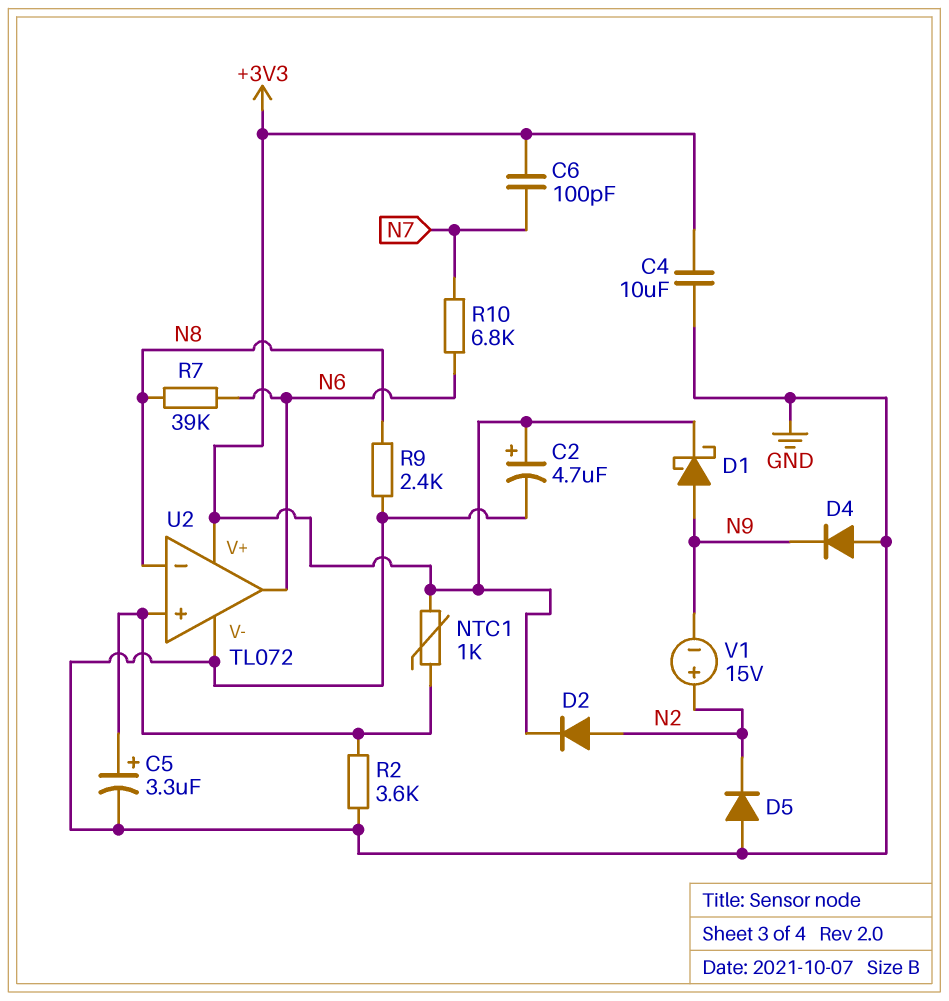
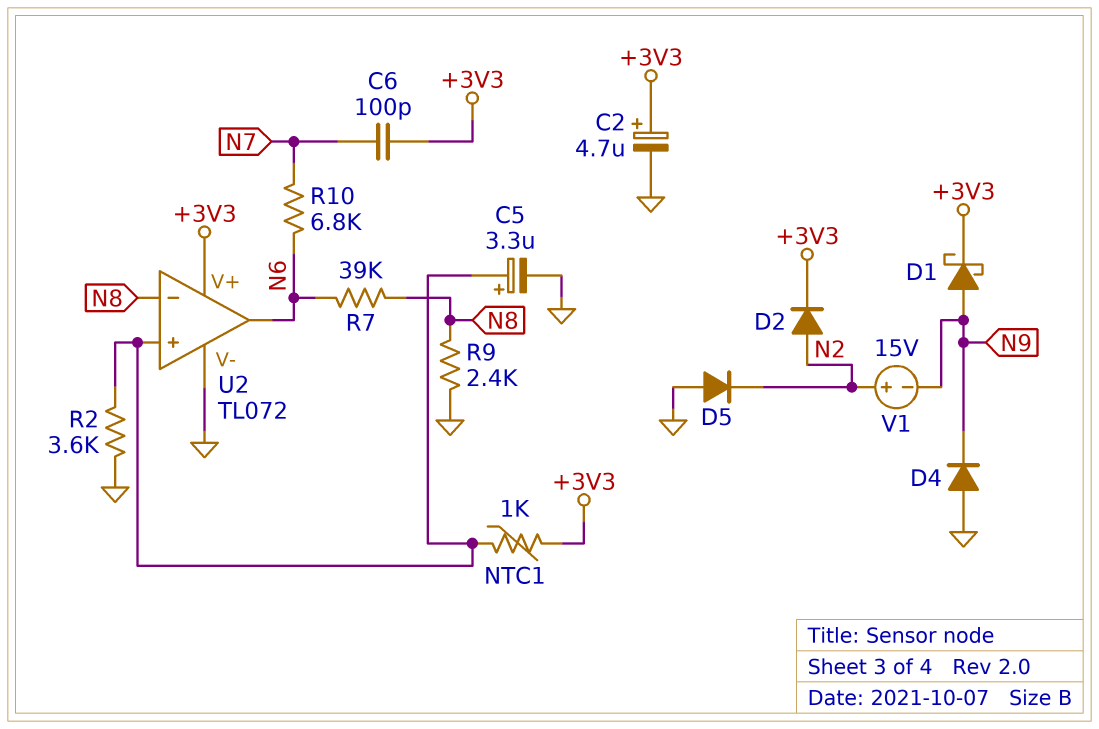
C4: 10uF (+3V3, GND) -> none

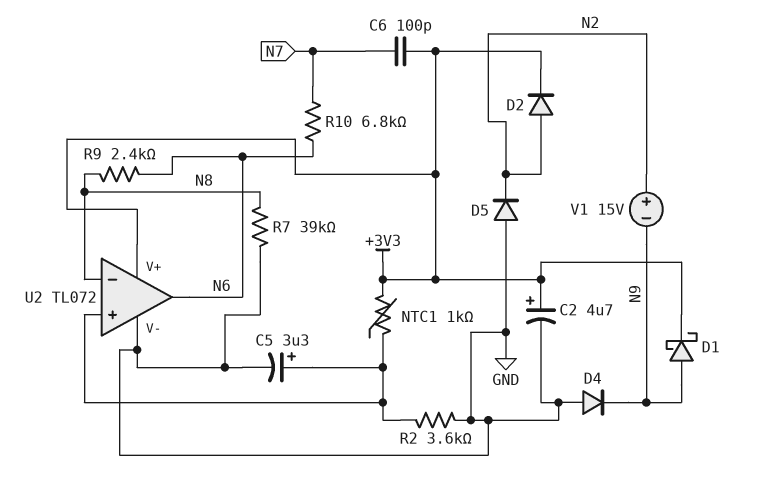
R7: 39k (N6, N8) -> 39k (GND, N8)
R9: 2.4k (GND, N8) -> 2.4k (N6, N8)

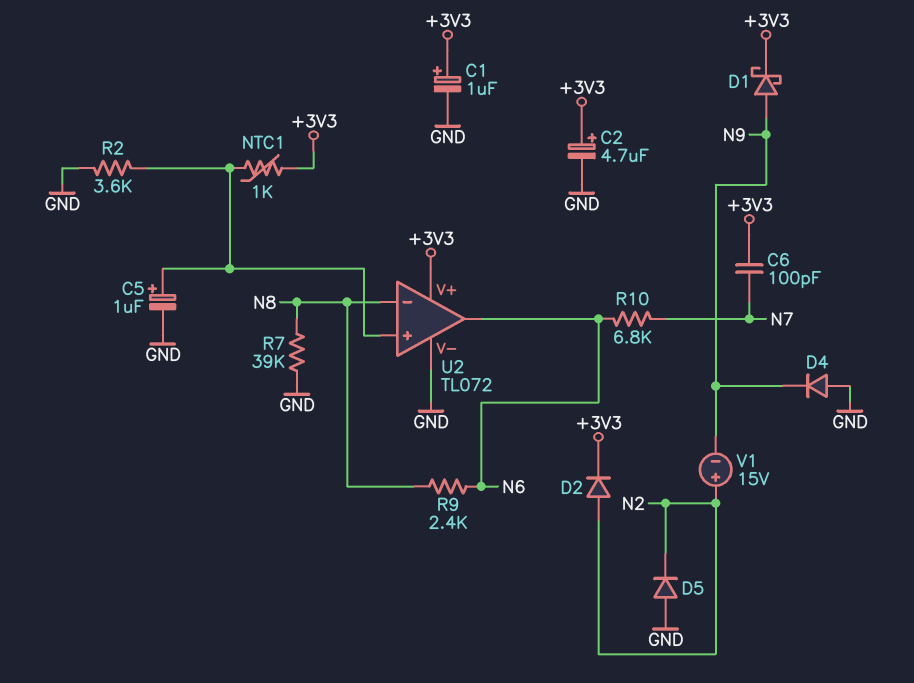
C1: none -> 1uF (plus +3V3, minus GND)
C5: 3.3uF (plus U2/in+, minus GND) -> 1uF (plus U2/in+, minus GND)

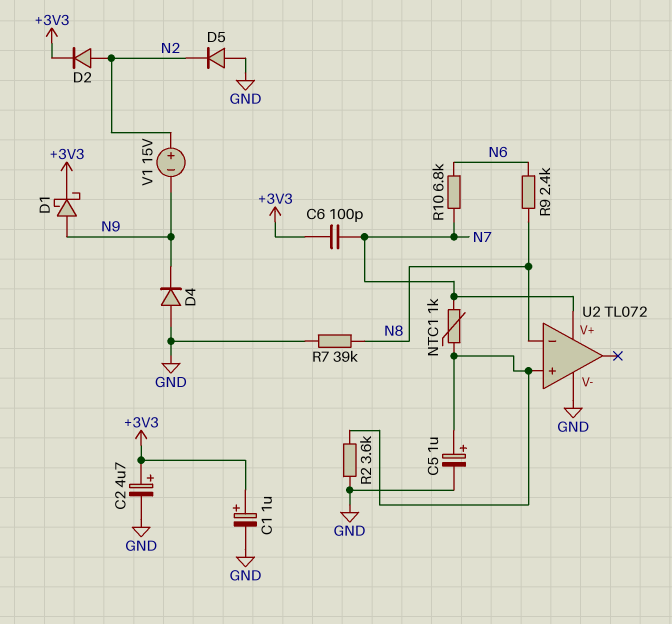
NTC1: 1k (+3V3, U2/in+) -> 1k (N7, U2/in+)
U2 pin V+: +3V3 -> N7
U2 pin out: N6 -> none

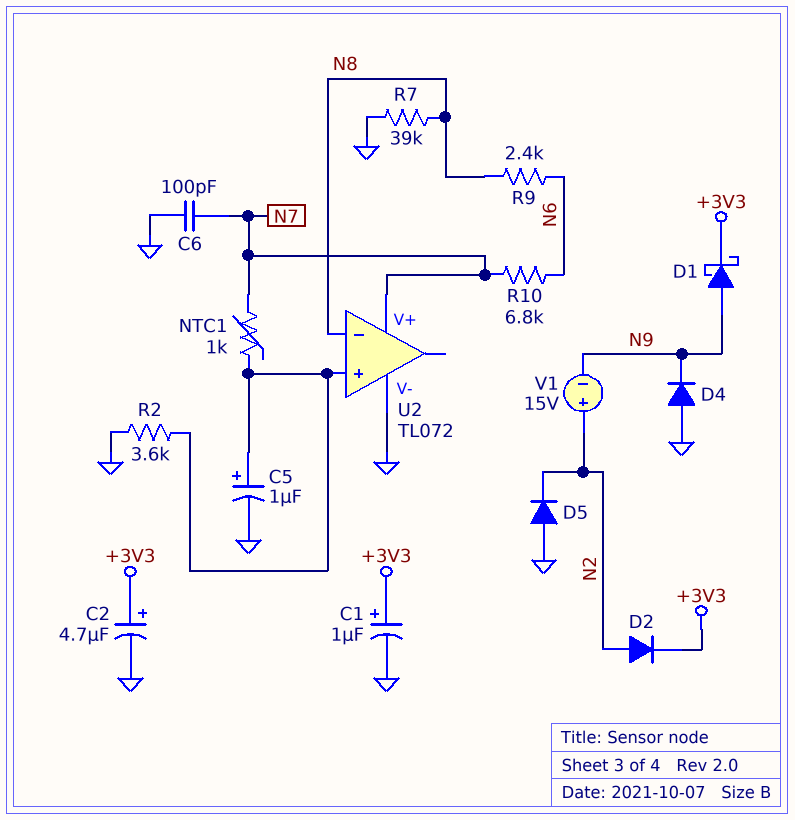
C6: 100pF (+3V3, N7) -> 100pF (GND, N7)

